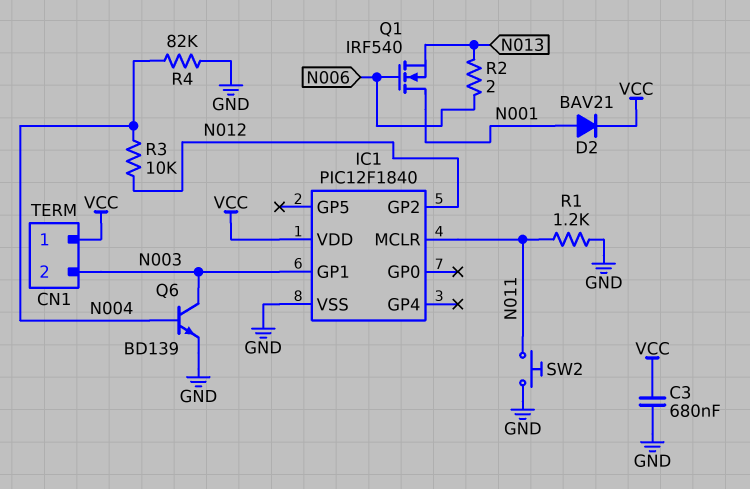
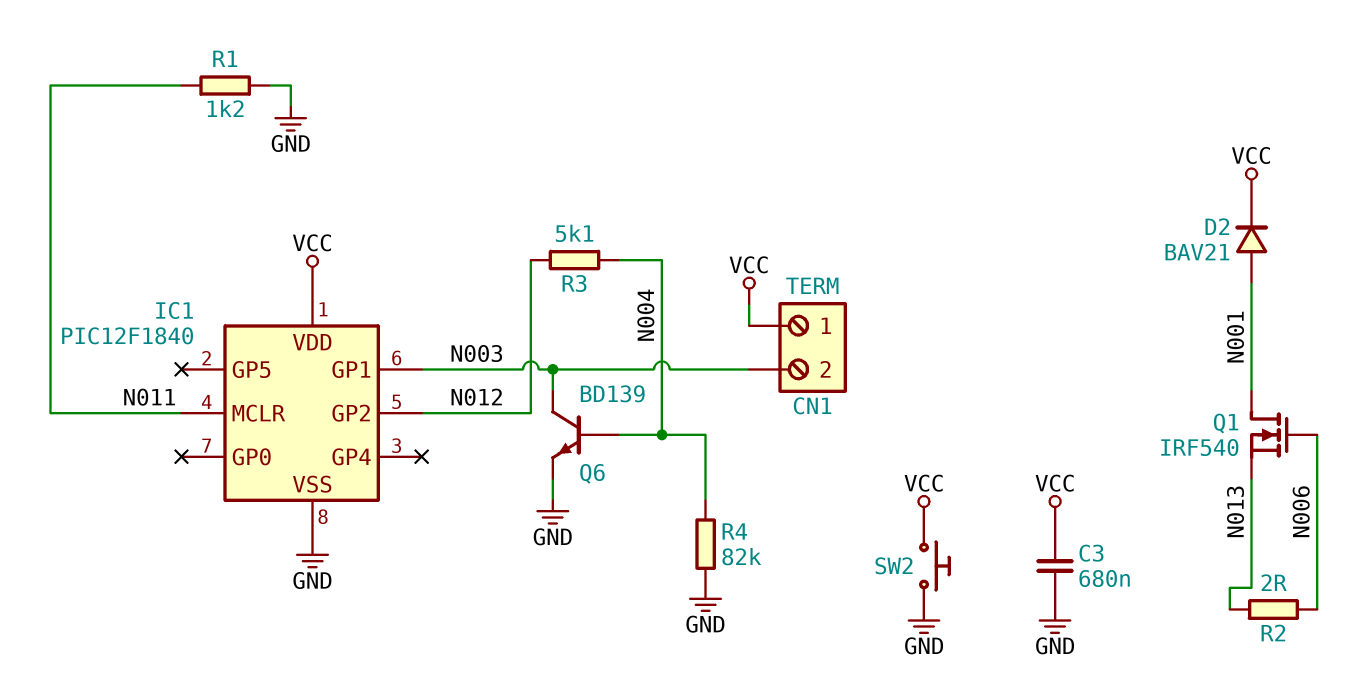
R3: 10k (N004, N012) -> 5.1k (N004, N012)
SW2: button (GND, N011) -> button (GND, VCC)

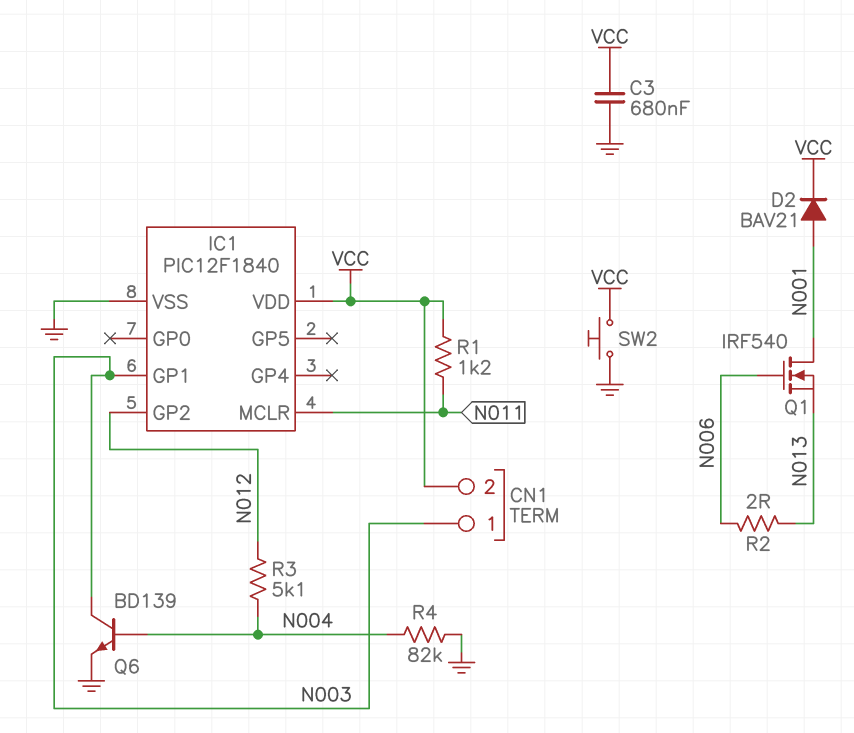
CN1 pin 1: VCC -> N003
CN1 pin 2: N003 -> VCC
R1: 1.2k (GND, N011) -> 1.2k (N011, VCC)

